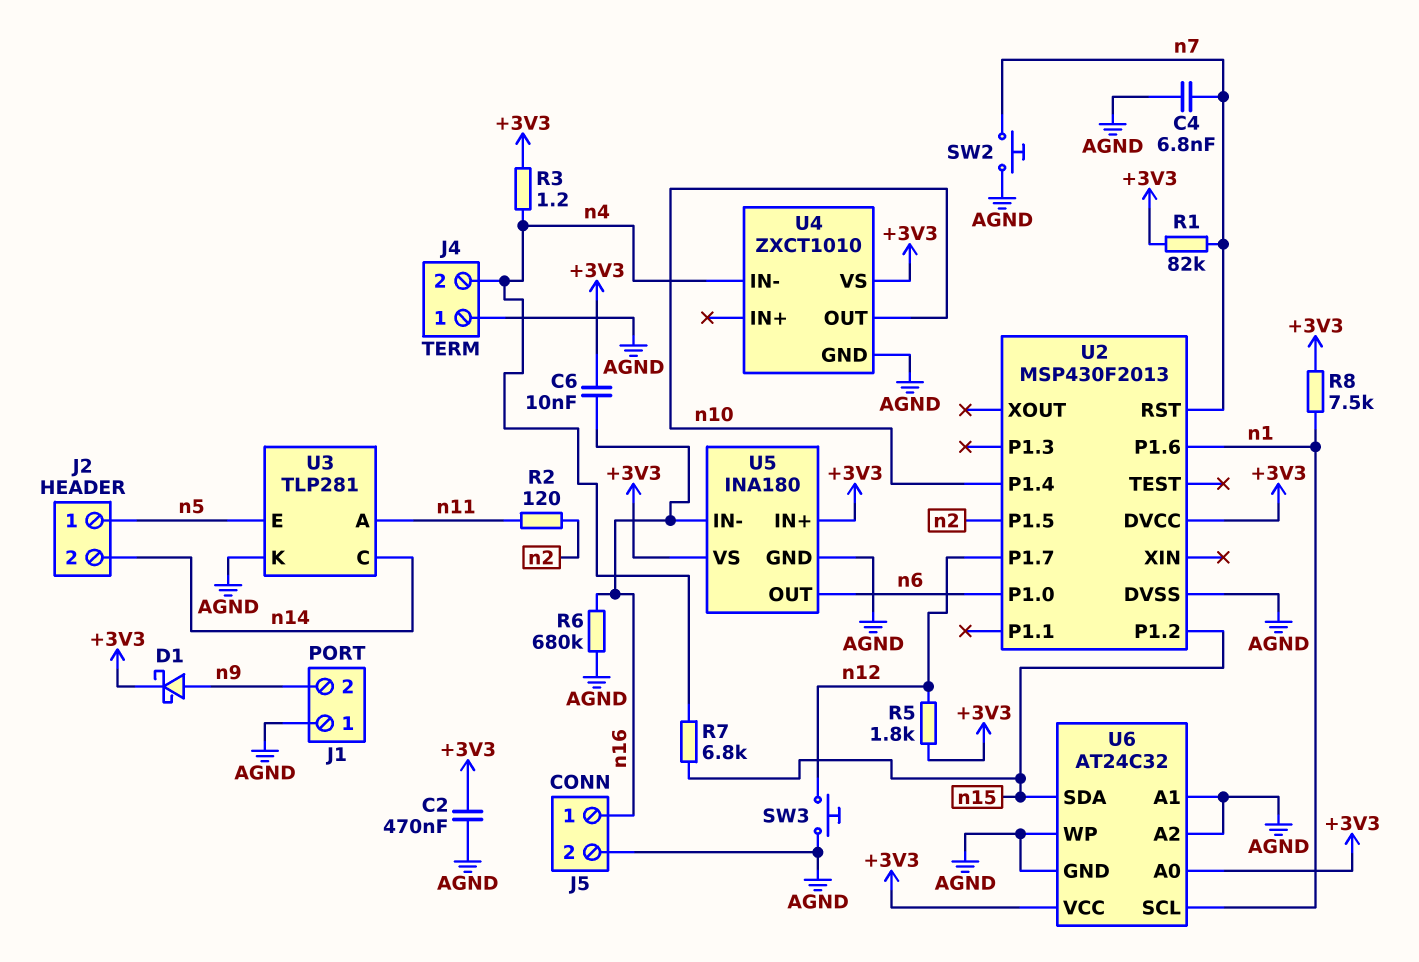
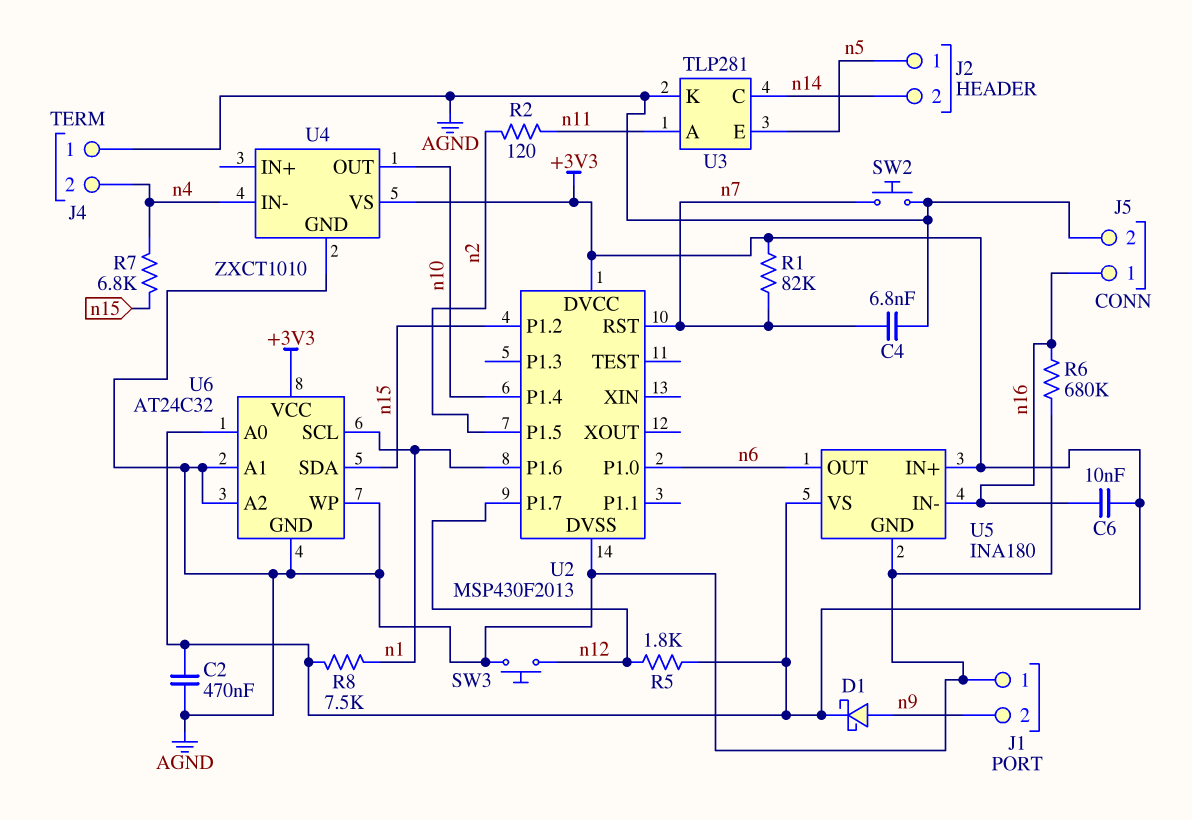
R3: 1.2 (+3V3, n4) -> none

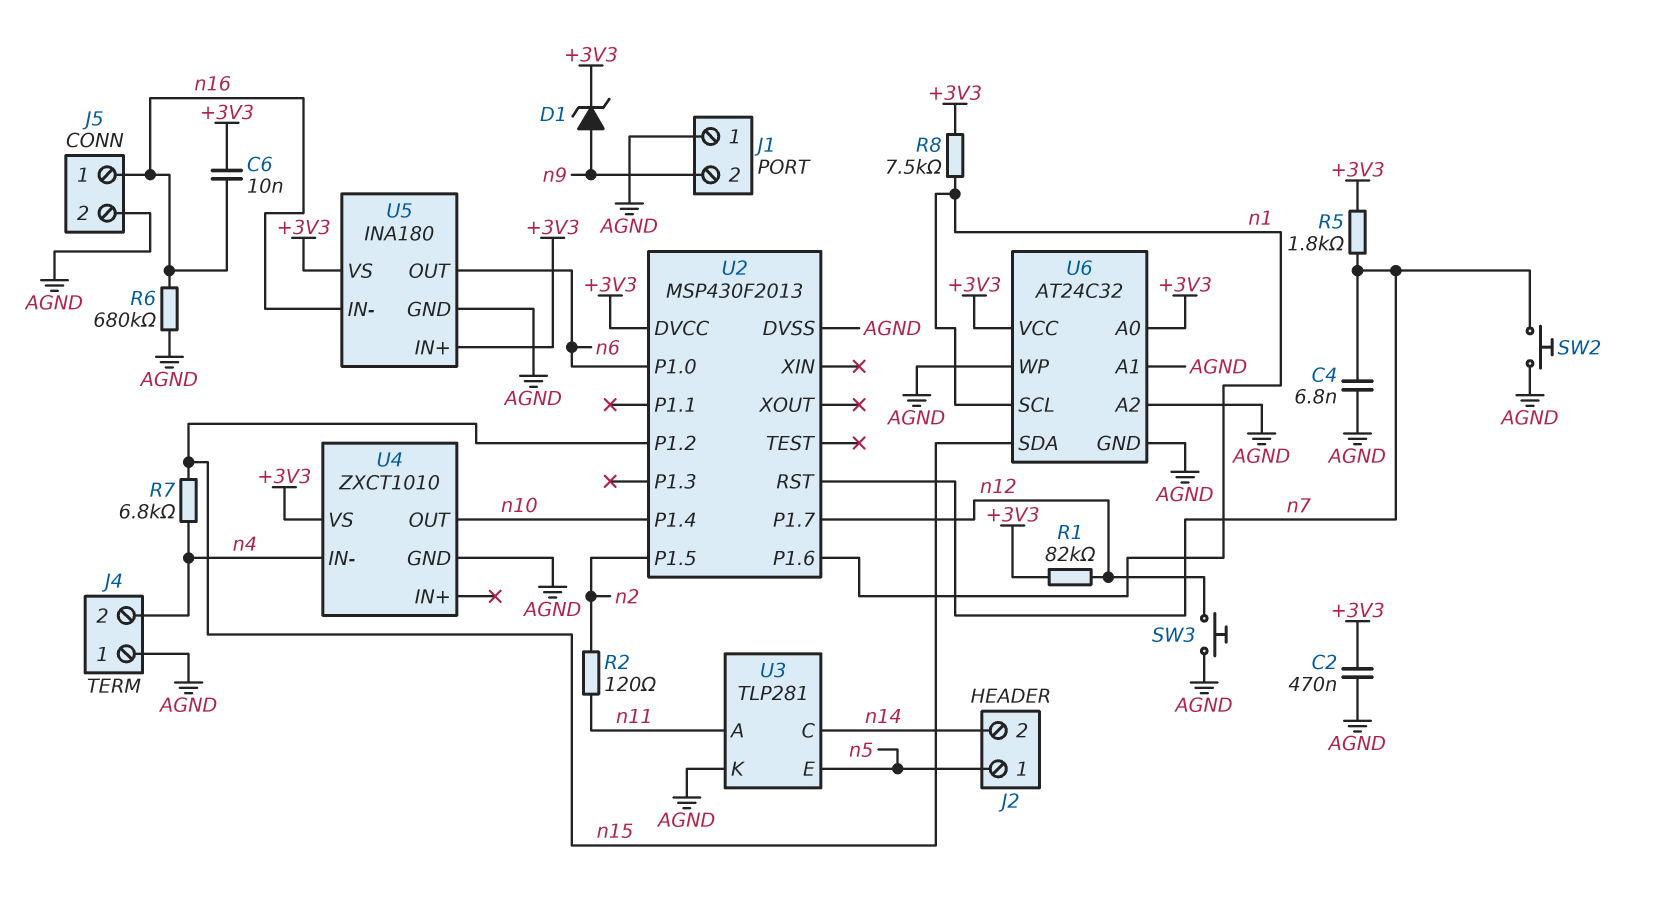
D1: schottky (A n9, K +3V3) -> zener (A n9, K +3V3)
R1: 82k (+3V3, n7) -> 82k (+3V3, n12)
R5: 1.8k (+3V3, n12) -> 1.8k (+3V3, n7)

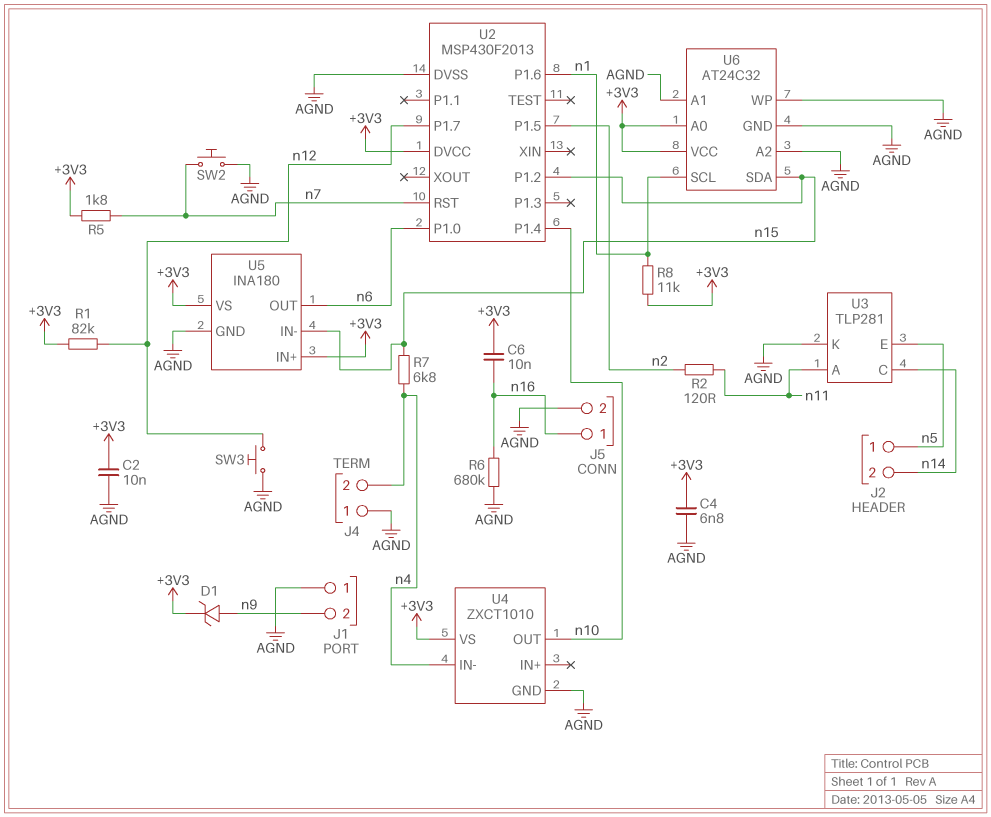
C2: 470nF (+3V3, AGND) -> 10nF (+3V3, AGND)
C4: 6.8nF (AGND, n7) -> 6.8nF (+3V3, AGND)
R8: 7.5k (+3V3, n1) -> 11k (+3V3, n1)
U5 pin IN-: n16 -> n15

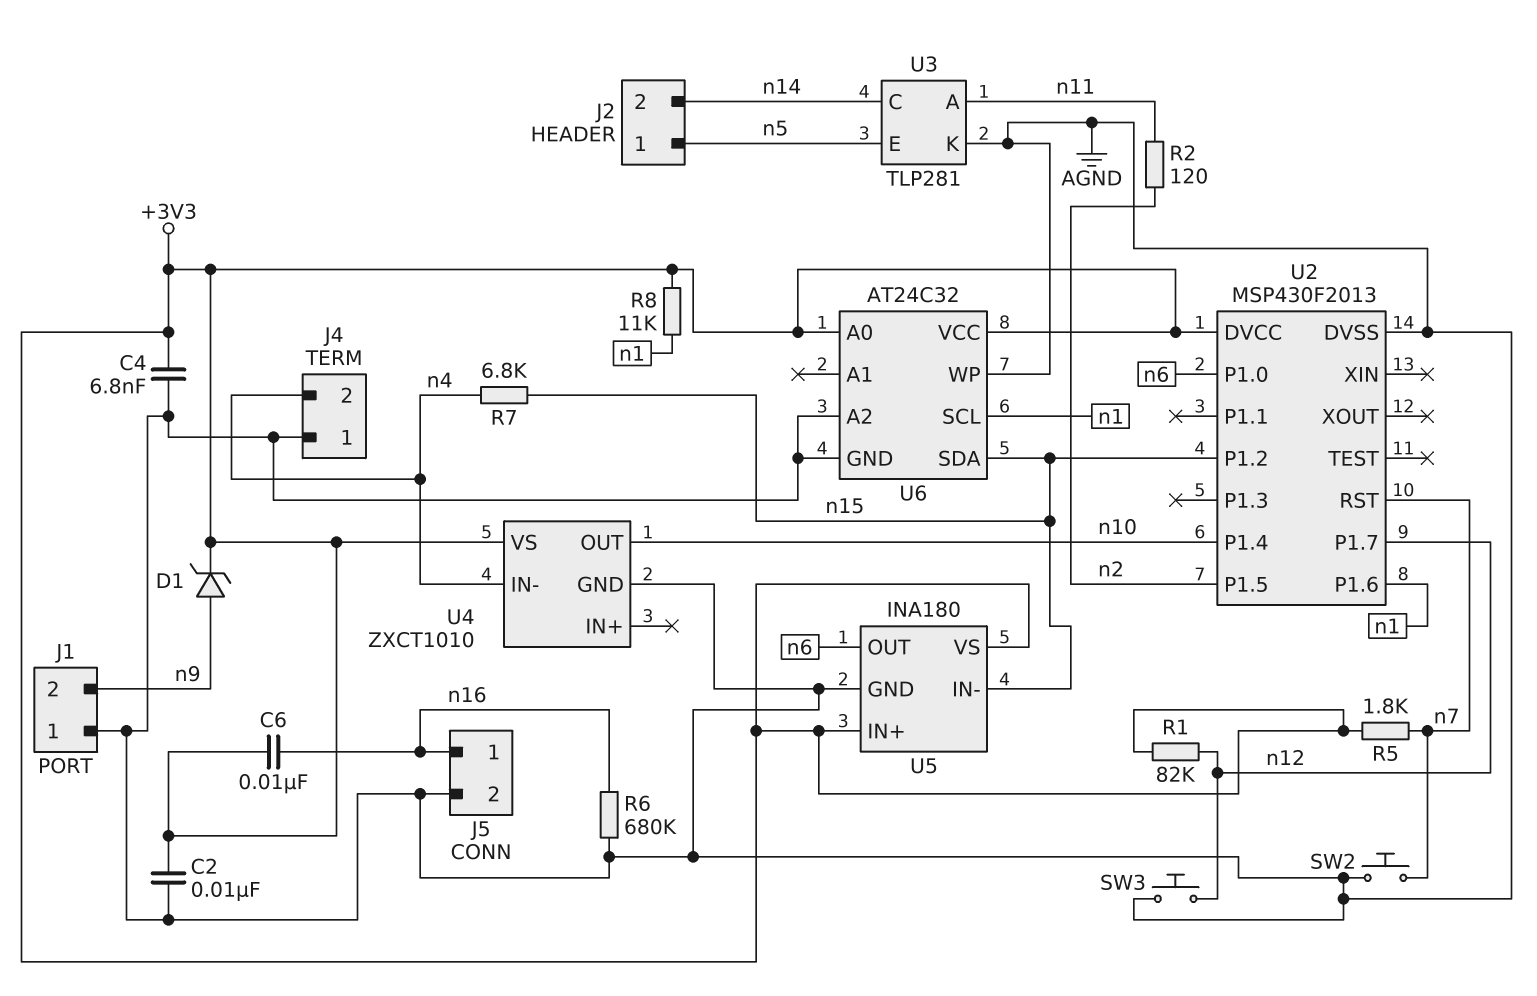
U6 pin A1: AGND -> none

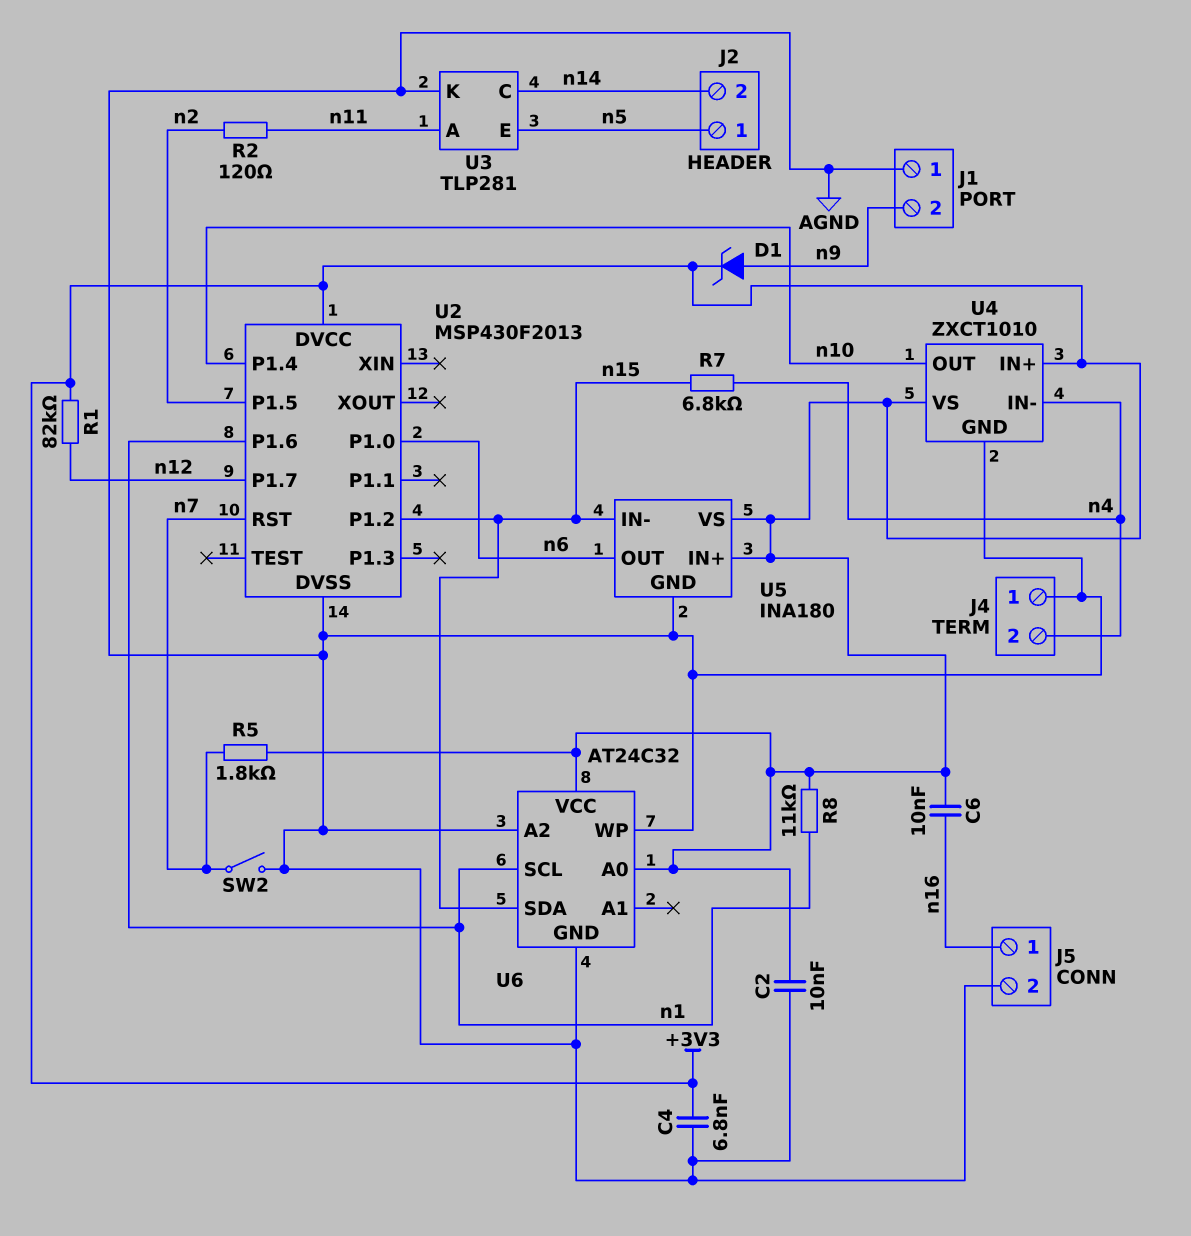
R6: 680k (AGND, n16) -> none
SW2: button (AGND, n7) -> switch (AGND, n7)
SW3: button (AGND, n12) -> none
U4 pin IN+: none -> +3V3

